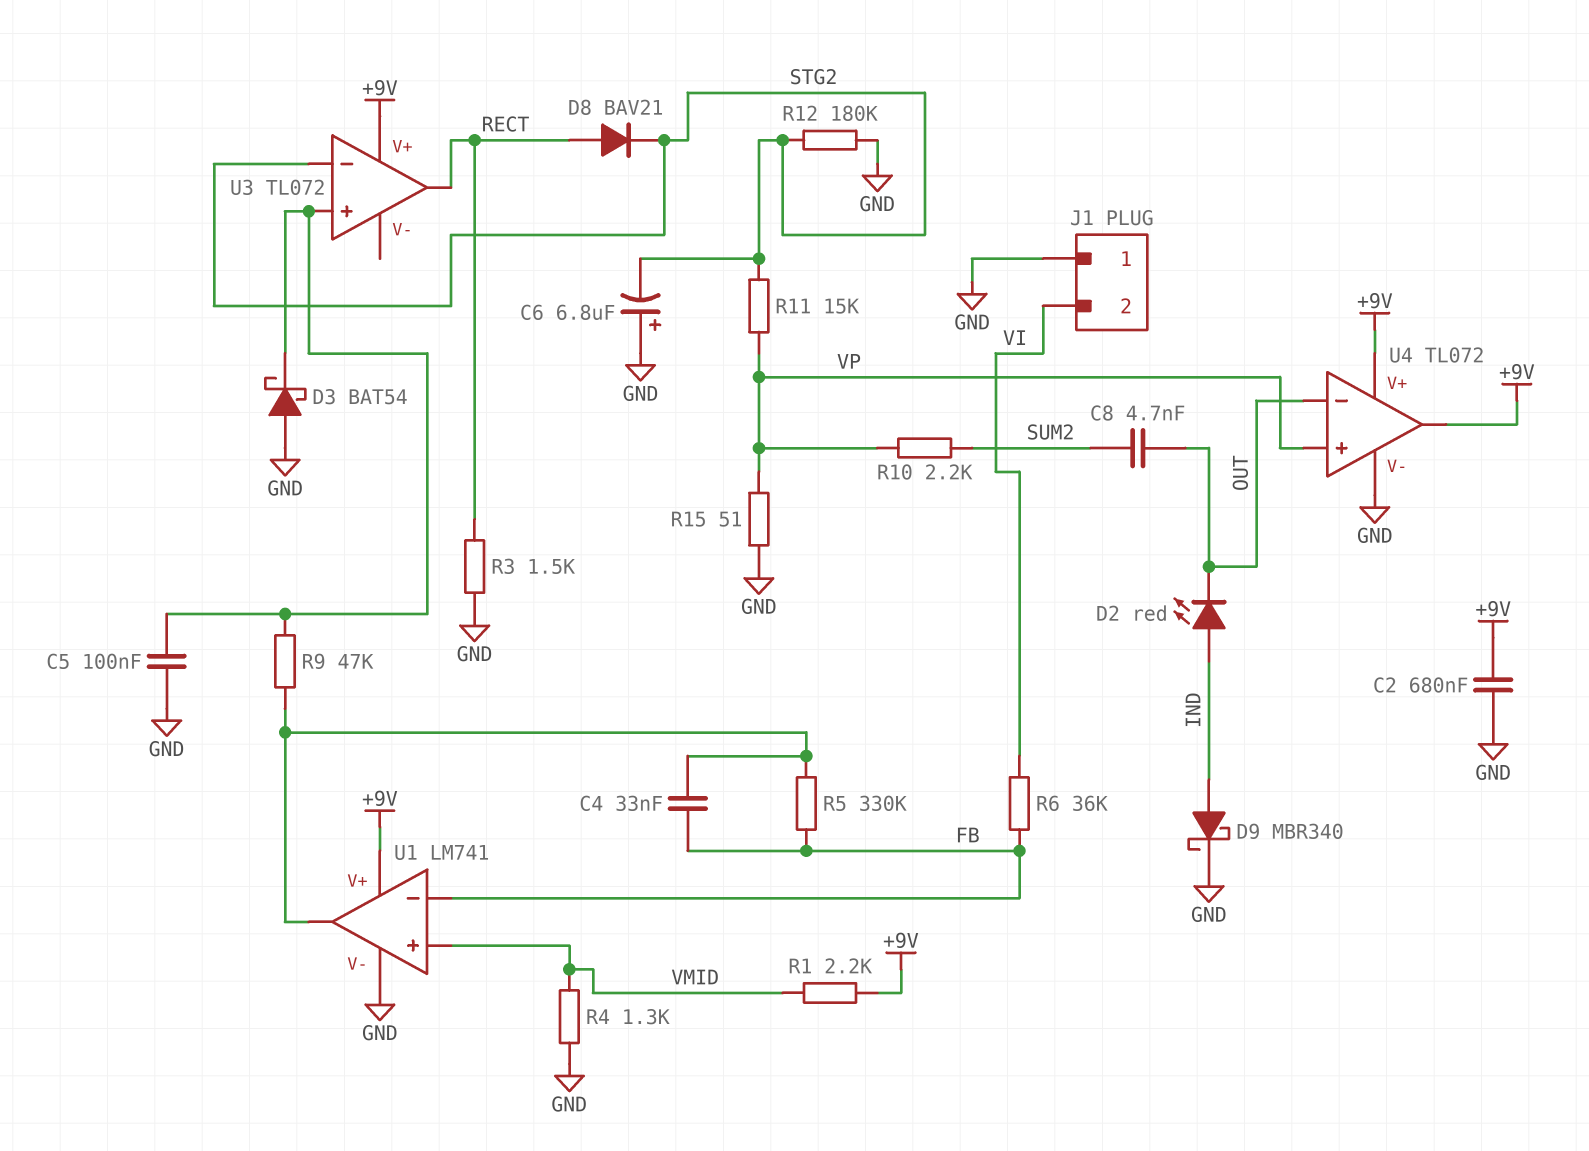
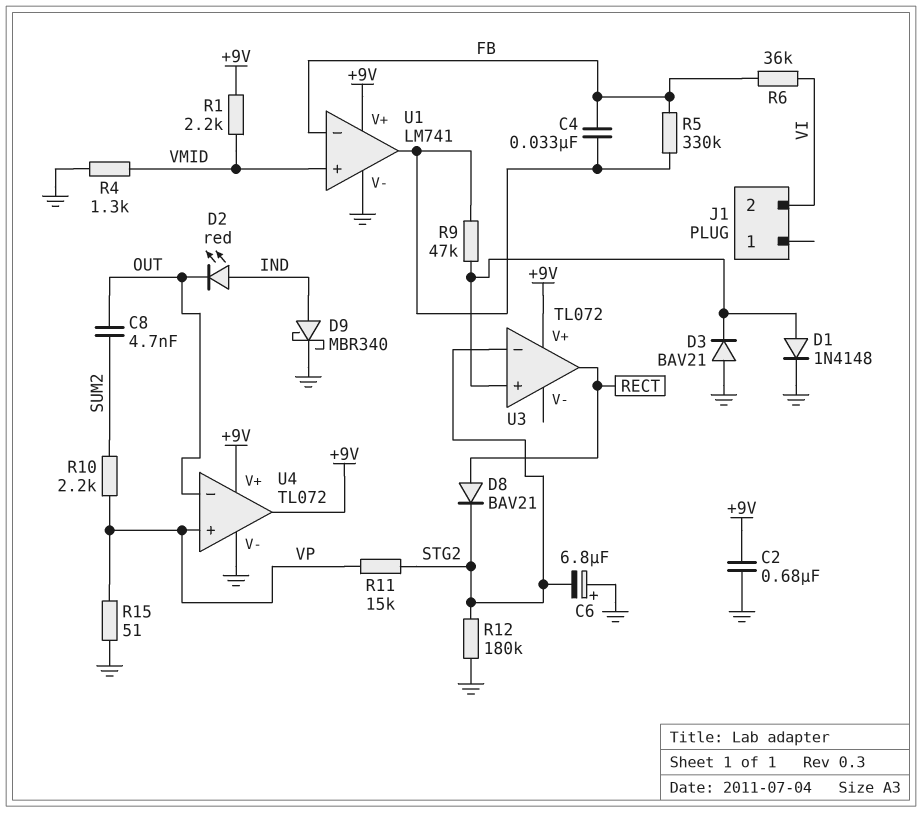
C5: 100nF (GND, U3/in+) -> none
D1: none -> diode 1N4148 (A U3/in+, K GND)
D3: schottky BAT54 (A GND, K U3/in+) -> diode BAV21 (A GND, K U3/in+)
J1 pin 1: GND -> none
R3: 1.5k (GND, RECT) -> none

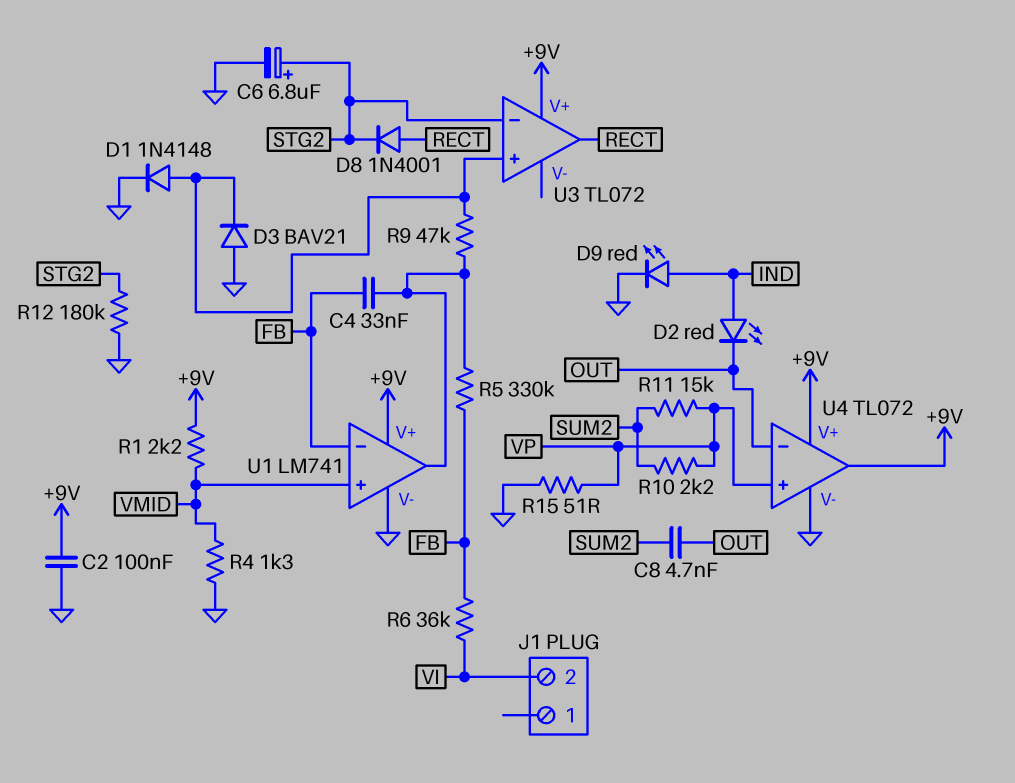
C2: 680nF (+9V, GND) -> 100nF (+9V, GND)
C6: 6.8uF (plus GND, minus STG2) -> 6.8uF (plus STG2, minus GND)
D8: diode BAV21 (A RECT, K STG2) -> diode 1N4001 (A RECT, K STG2)
D9: schottky MBR340 (A IND, K GND) -> LED red (A IND, K GND)
R11: 15k (STG2, VP) -> 15k (SUM2, VP)

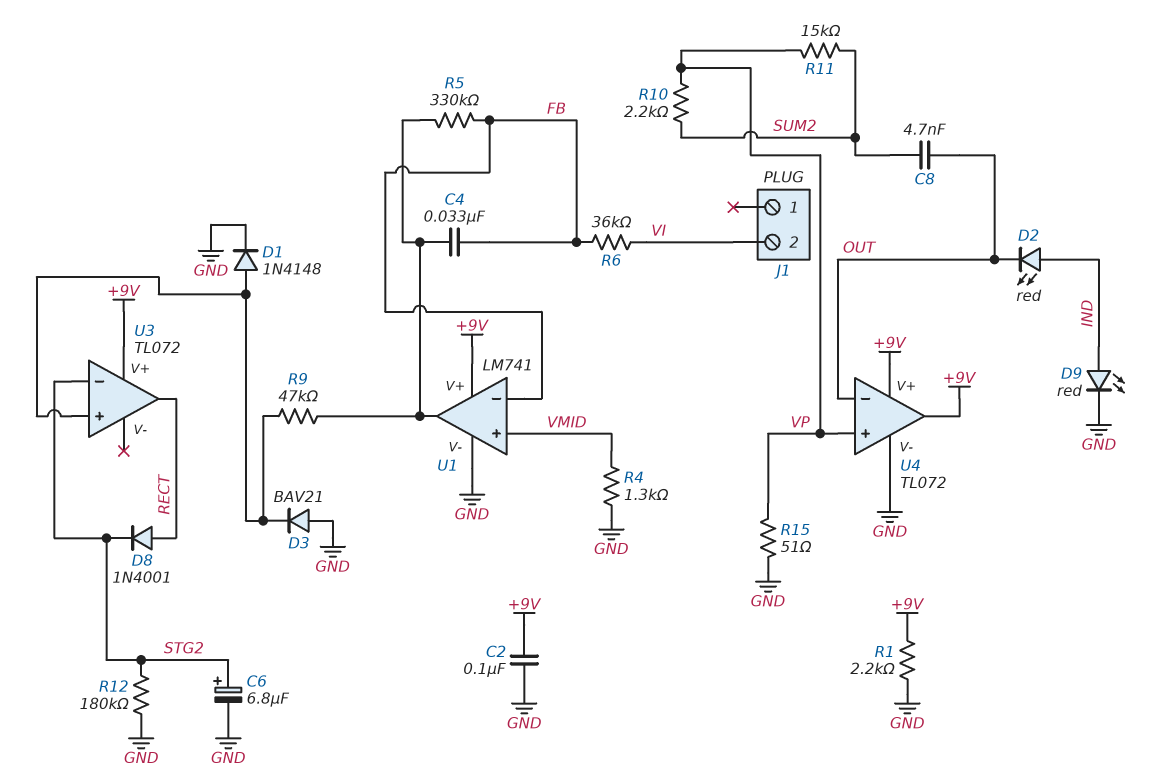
R1: 2.2k (+9V, VMID) -> 2.2k (+9V, GND)

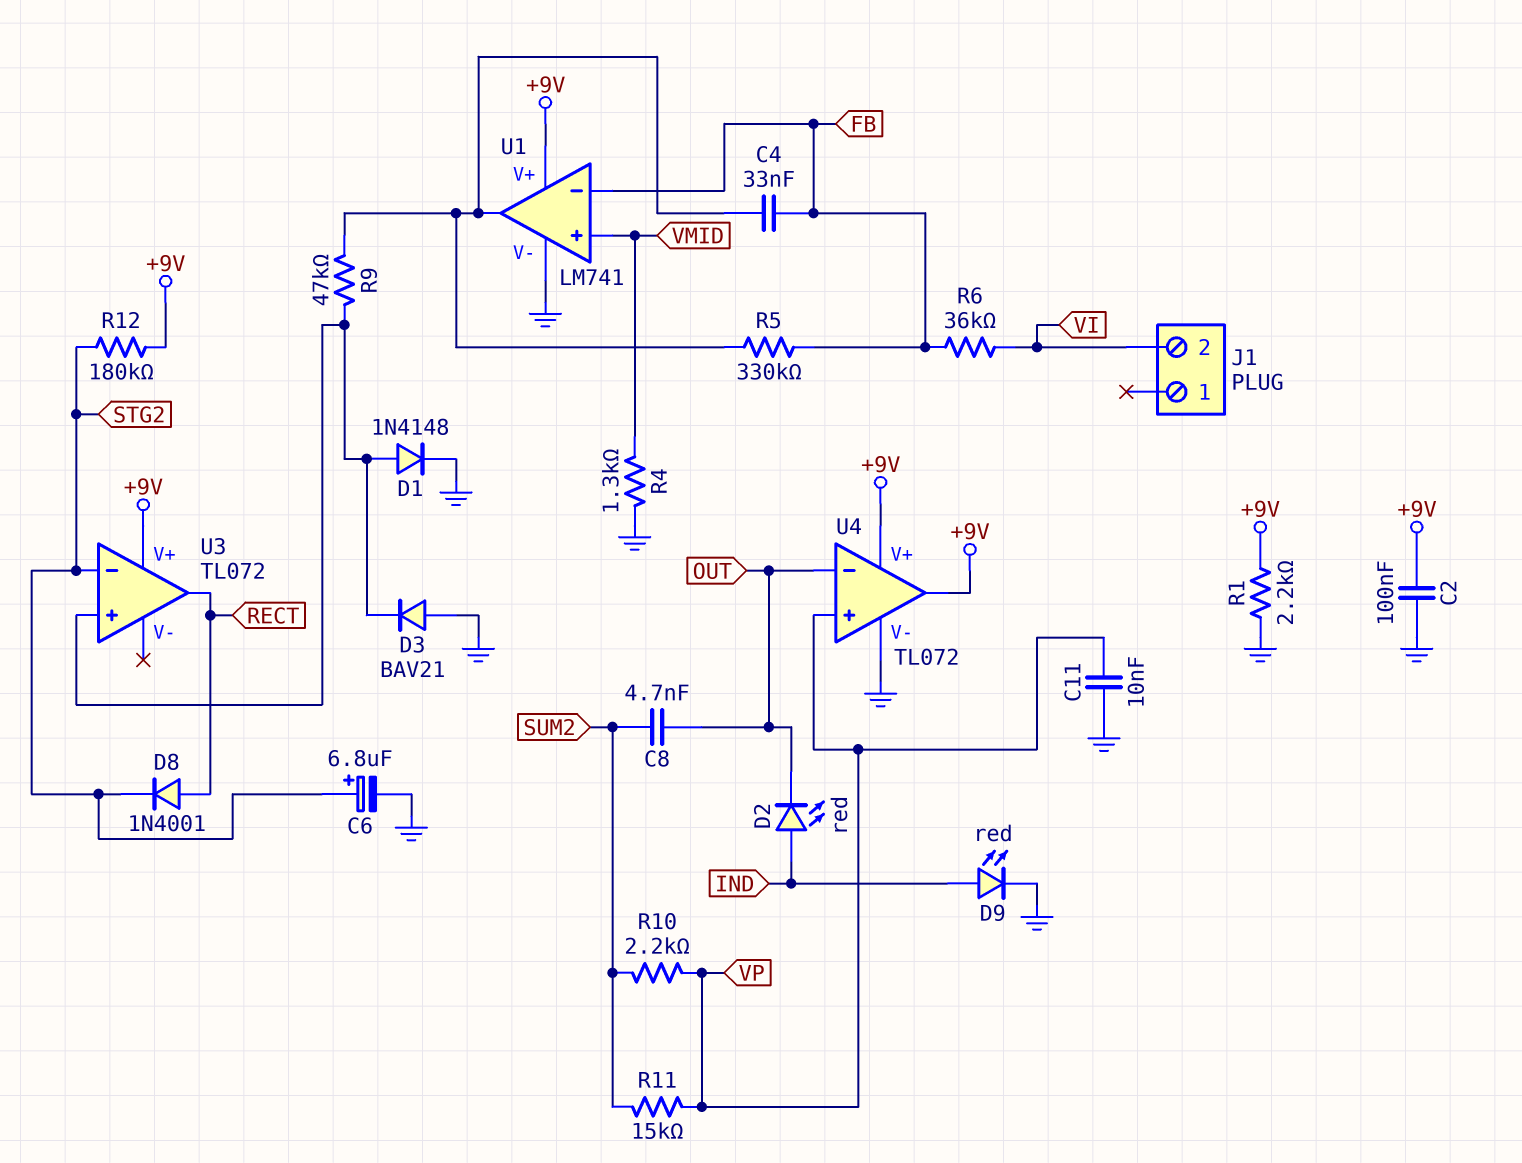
C11: none -> 10nF (GND, VP)
R12: 180k (GND, STG2) -> 180k (+9V, STG2)
R15: 51 (GND, VP) -> none

